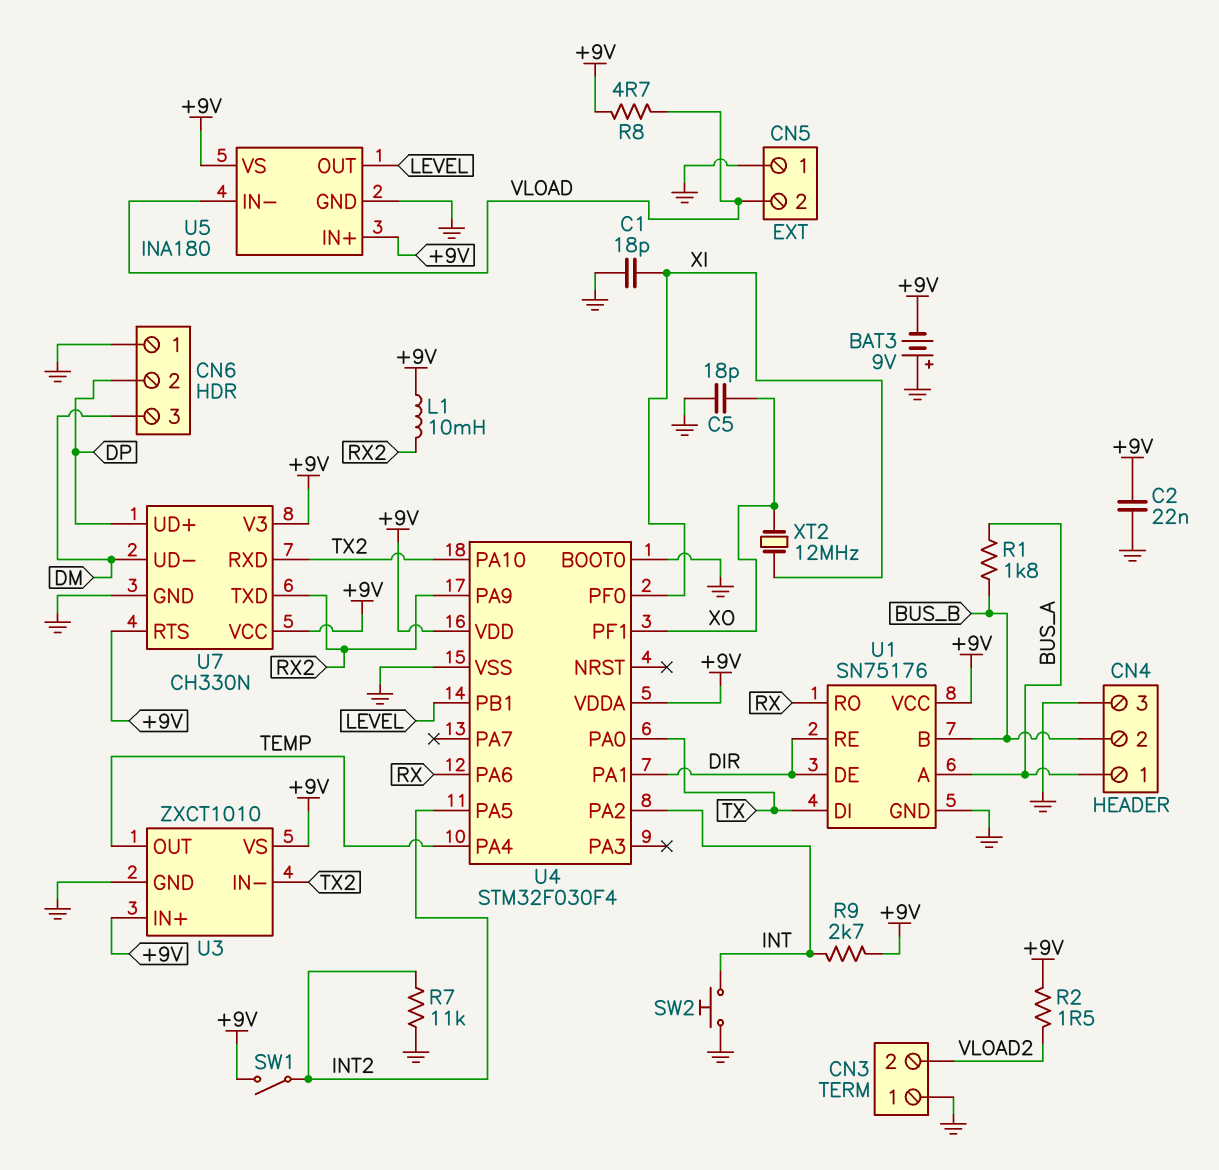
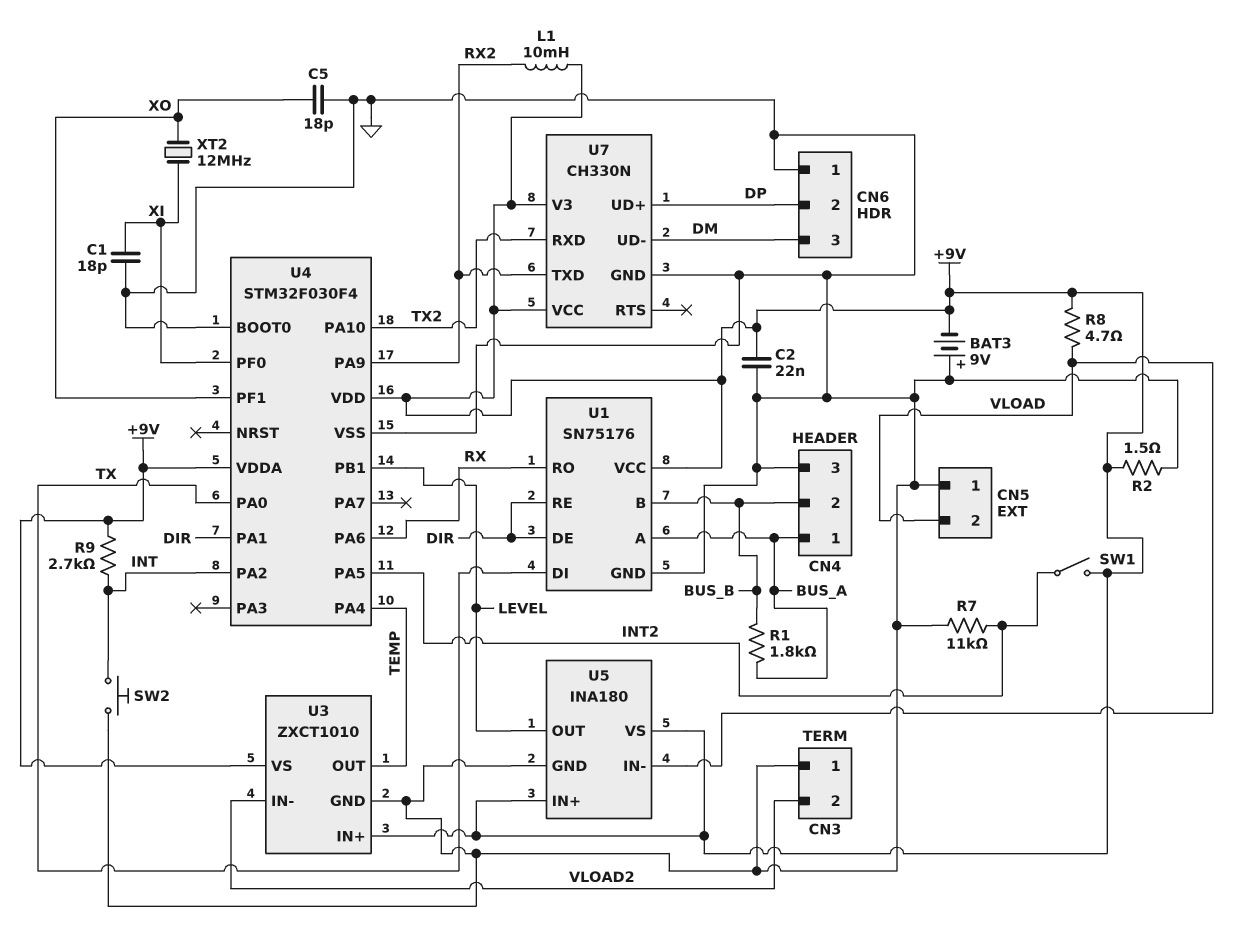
R2: 1.5 (+9V, VLOAD2) -> 1.5 (+9V, GND)
U3 pin IN-: TX2 -> VLOAD2
U7 pin RTS: +9V -> none

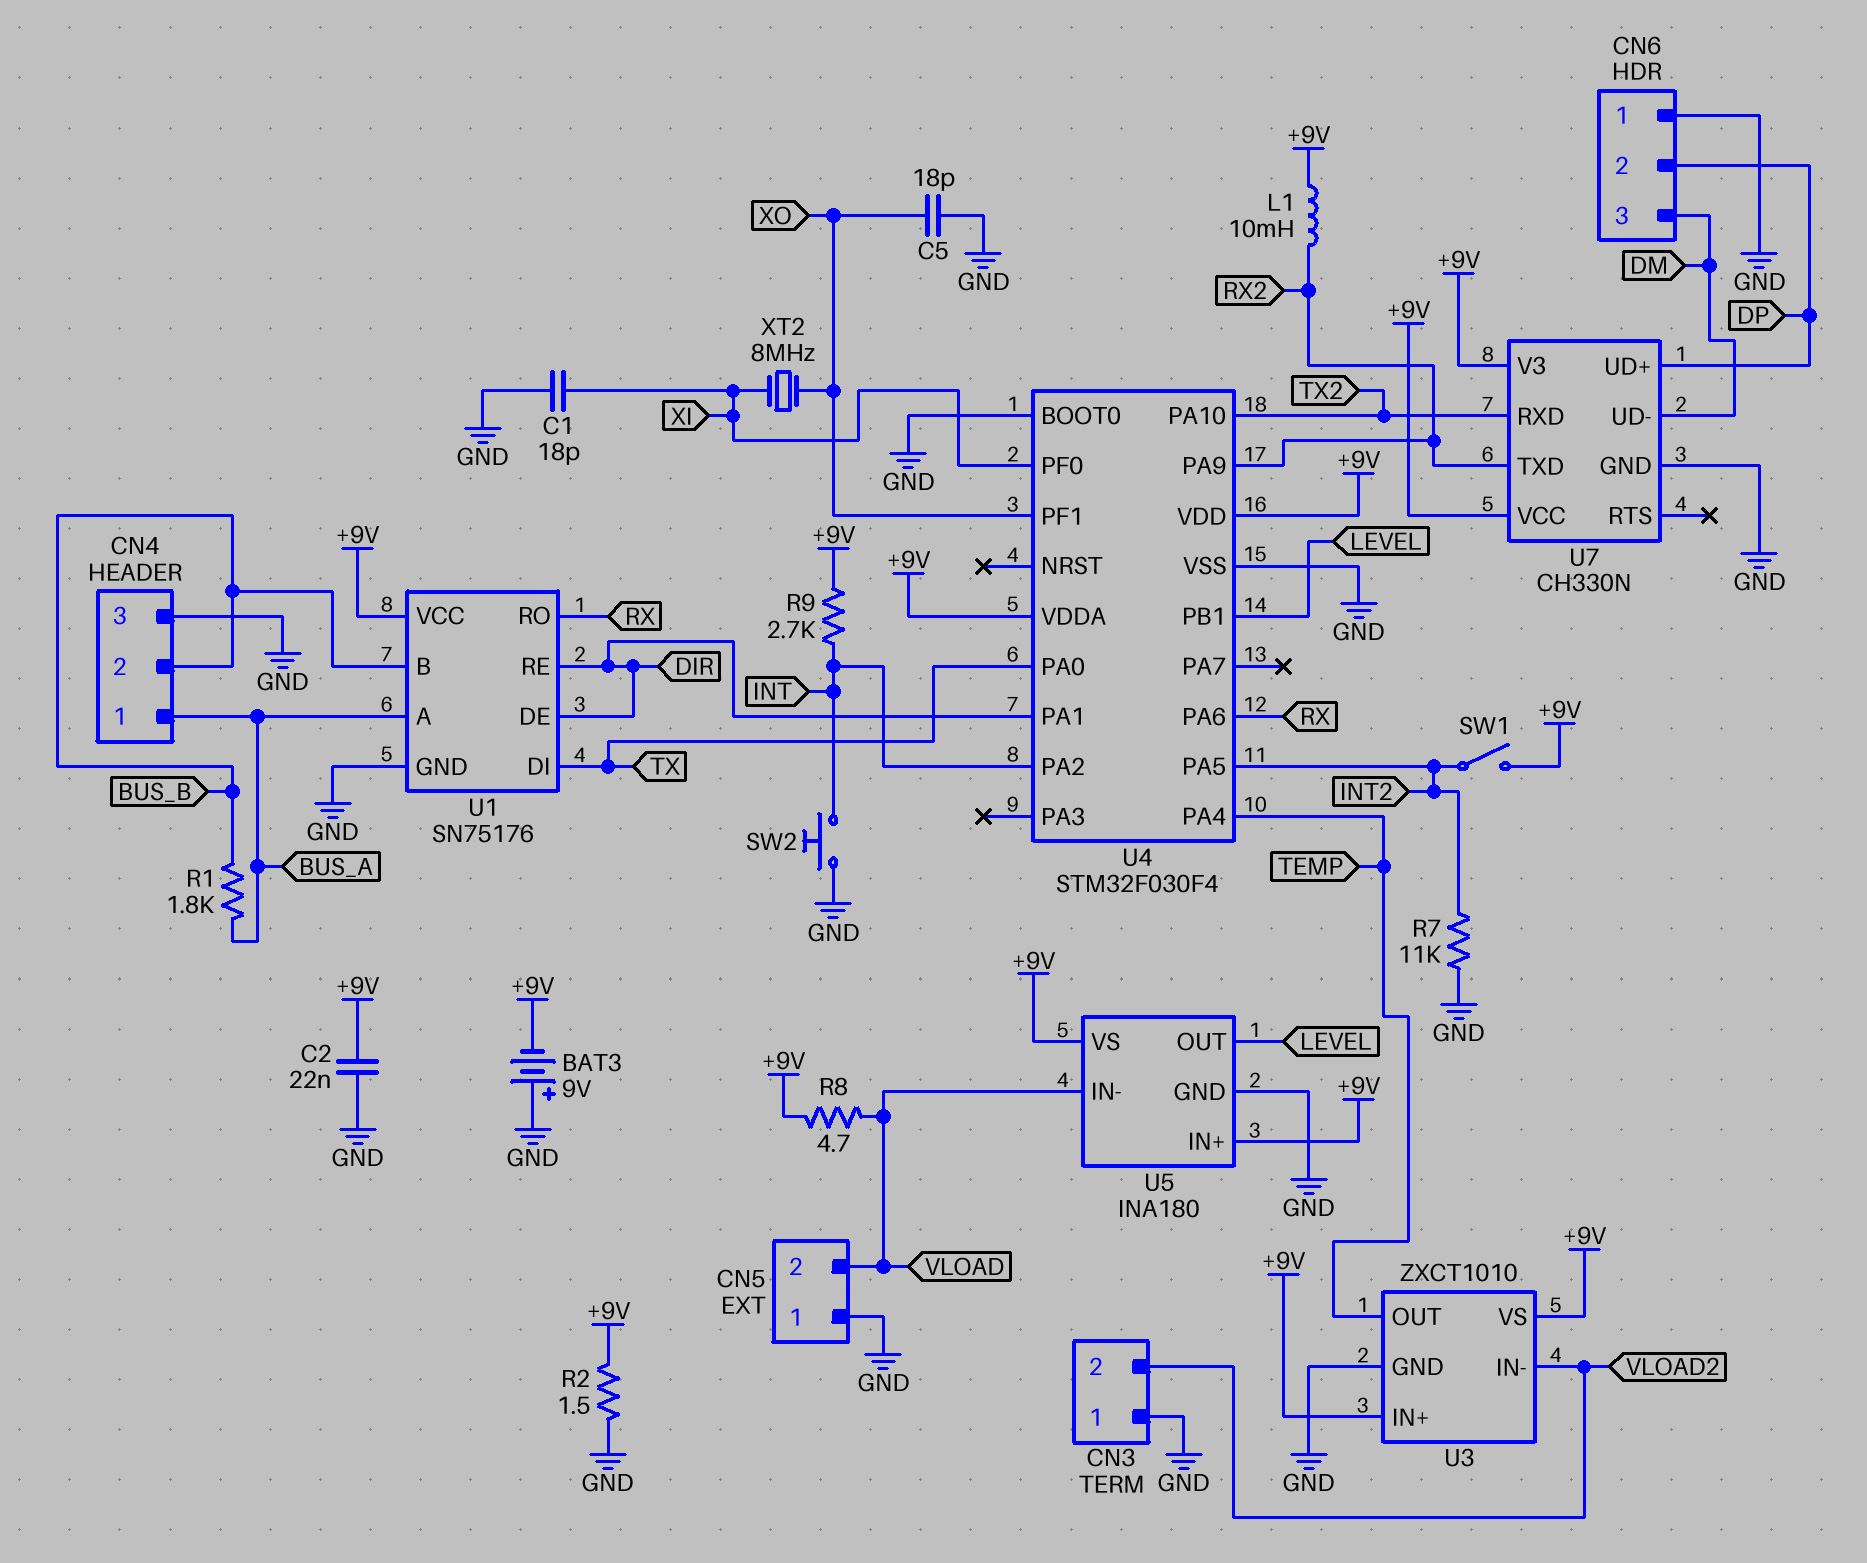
XT2: 12MHz (XI, XO) -> 8MHz (XI, XO)

